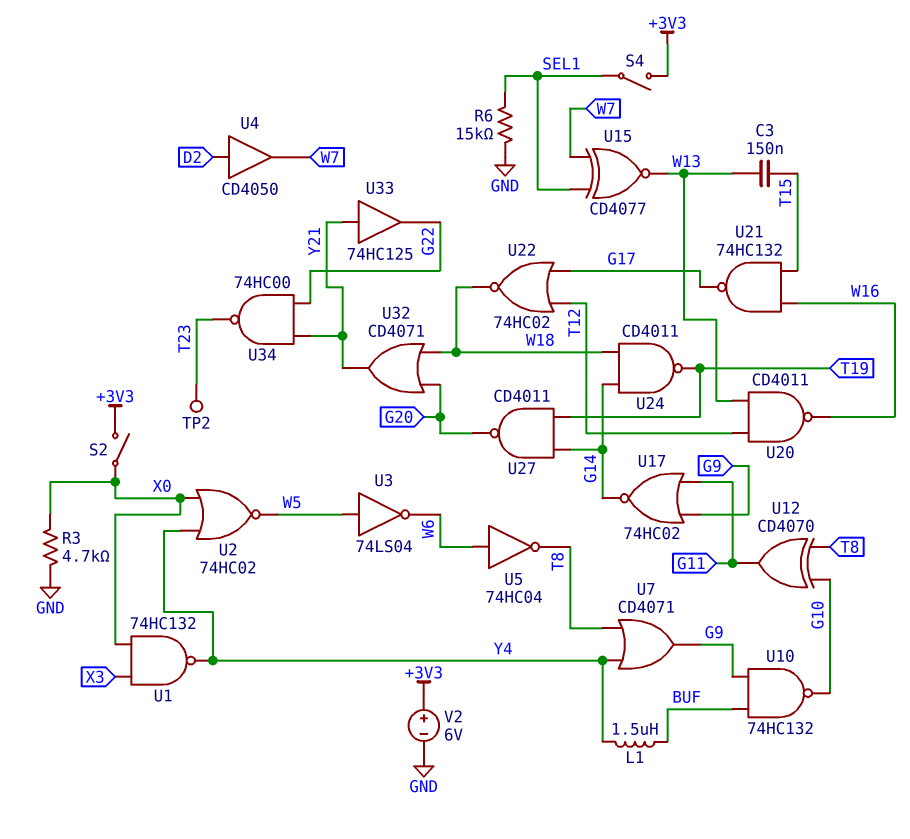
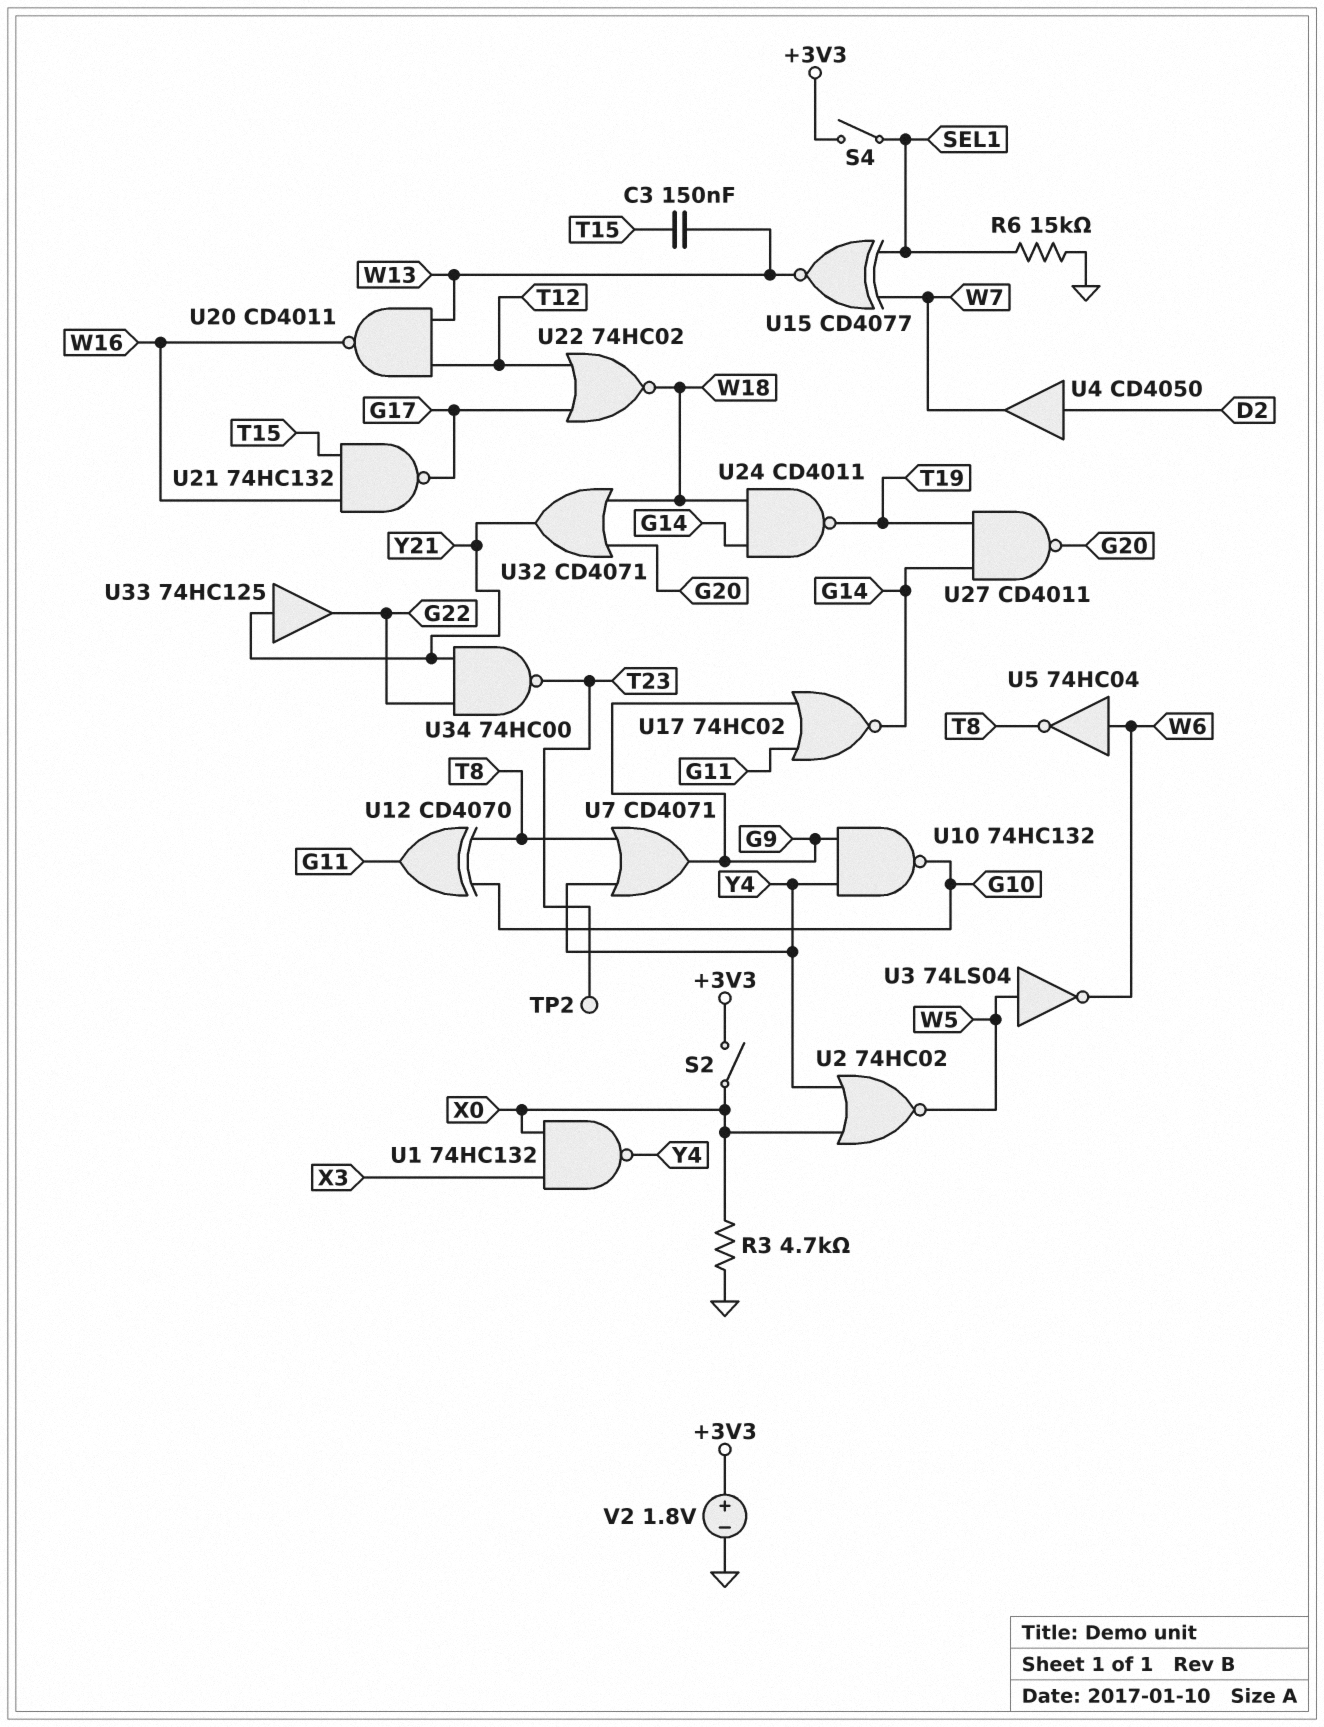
L1: 1.5uH (BUF, Y4) -> none
U10: NAND 74HC132 (in BUF, in G9, out G10) -> NAND 74HC132 (in G9, in Y4, out G10)
V2: 6V (plus +3V3, minus GND) -> 1.8V (plus +3V3, minus GND)

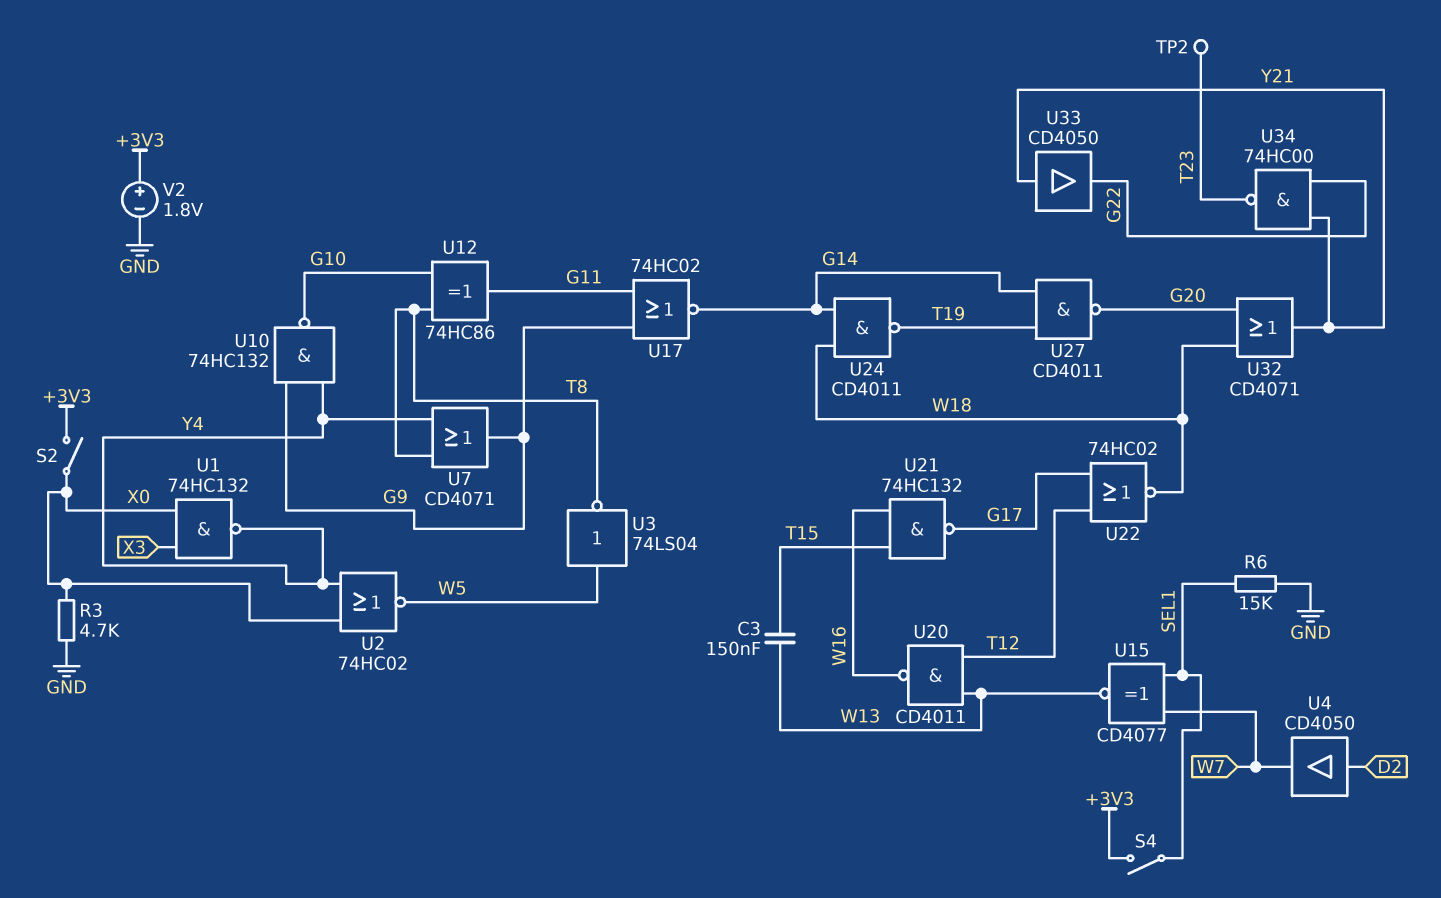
U3: NOT 74LS04 (in W5, out W6) -> NOT 74LS04 (in W5, out T8)
U5: NOT 74HC04 (in W6, out T8) -> none
U12: XOR CD4070 (in G10, in T8, out G11) -> XOR 74HC86 (in G10, in T8, out G11)
U33: buffer 74HC125 (in Y21, out G22) -> buffer CD4050 (in Y21, out G22)

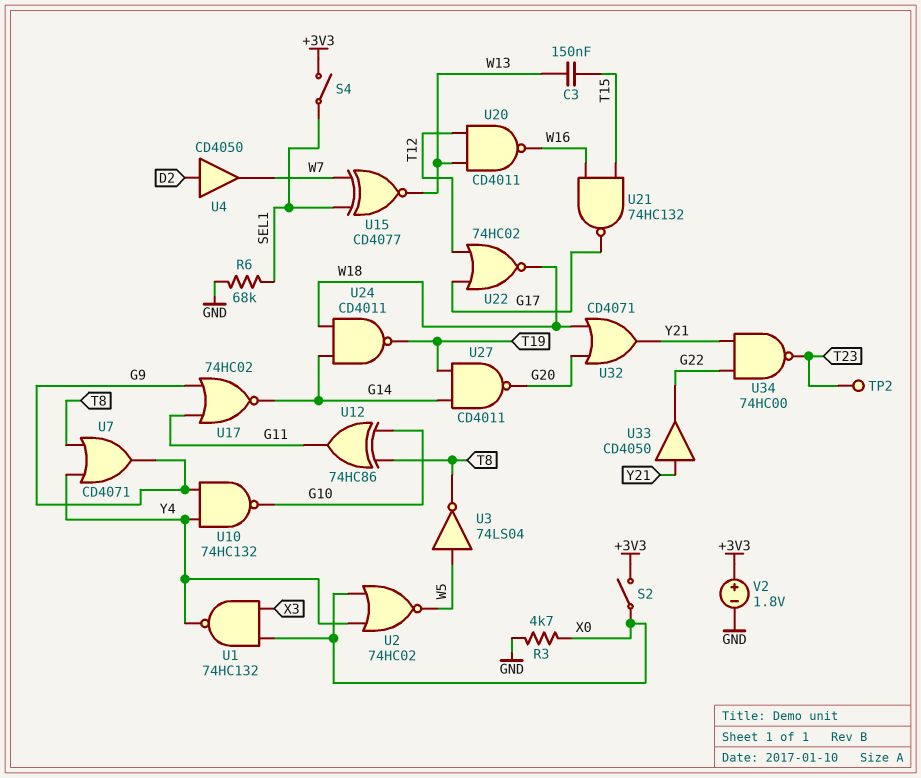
R6: 15k (GND, SEL1) -> 68k (GND, SEL1)

